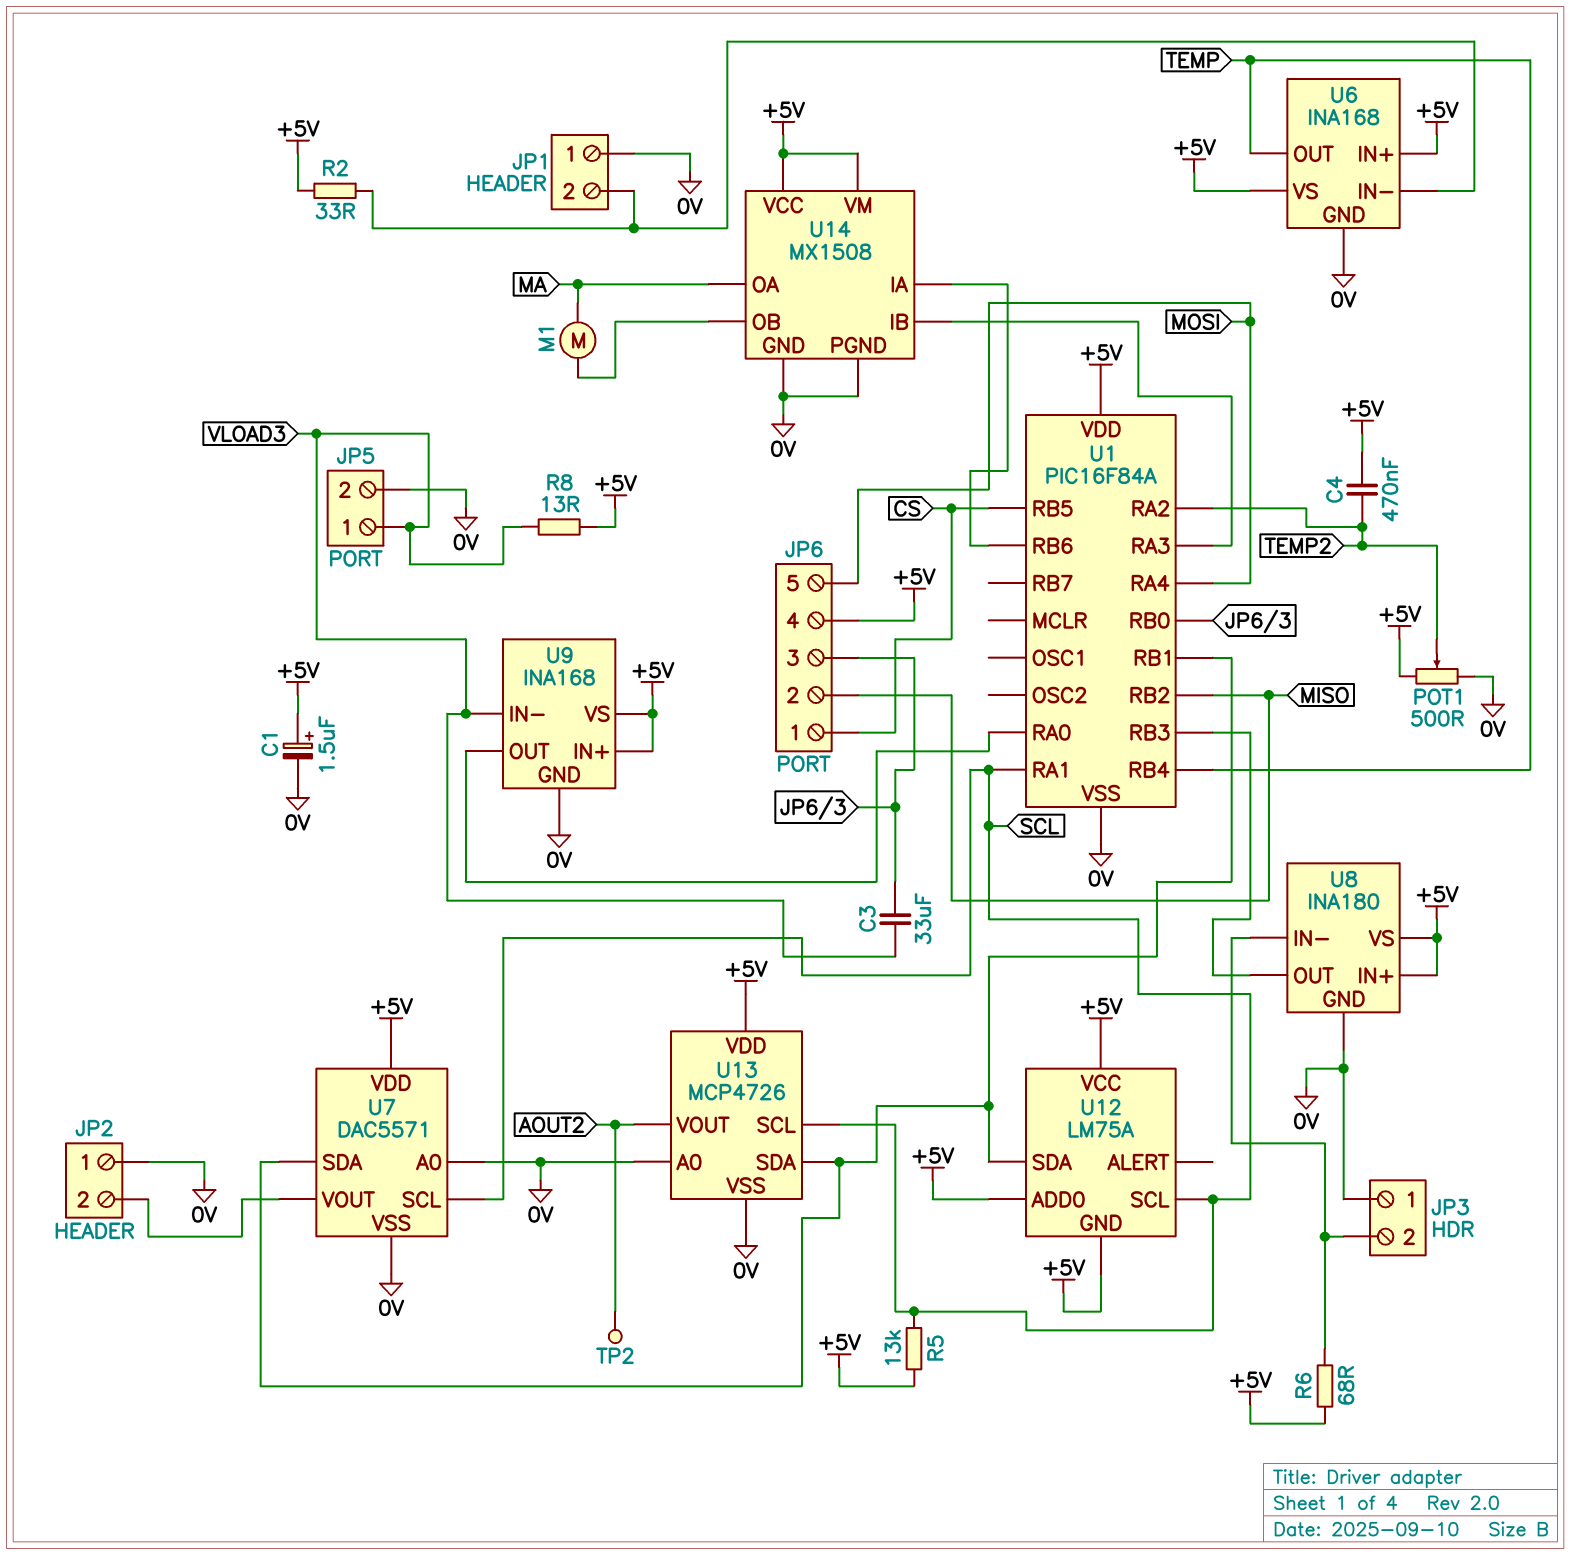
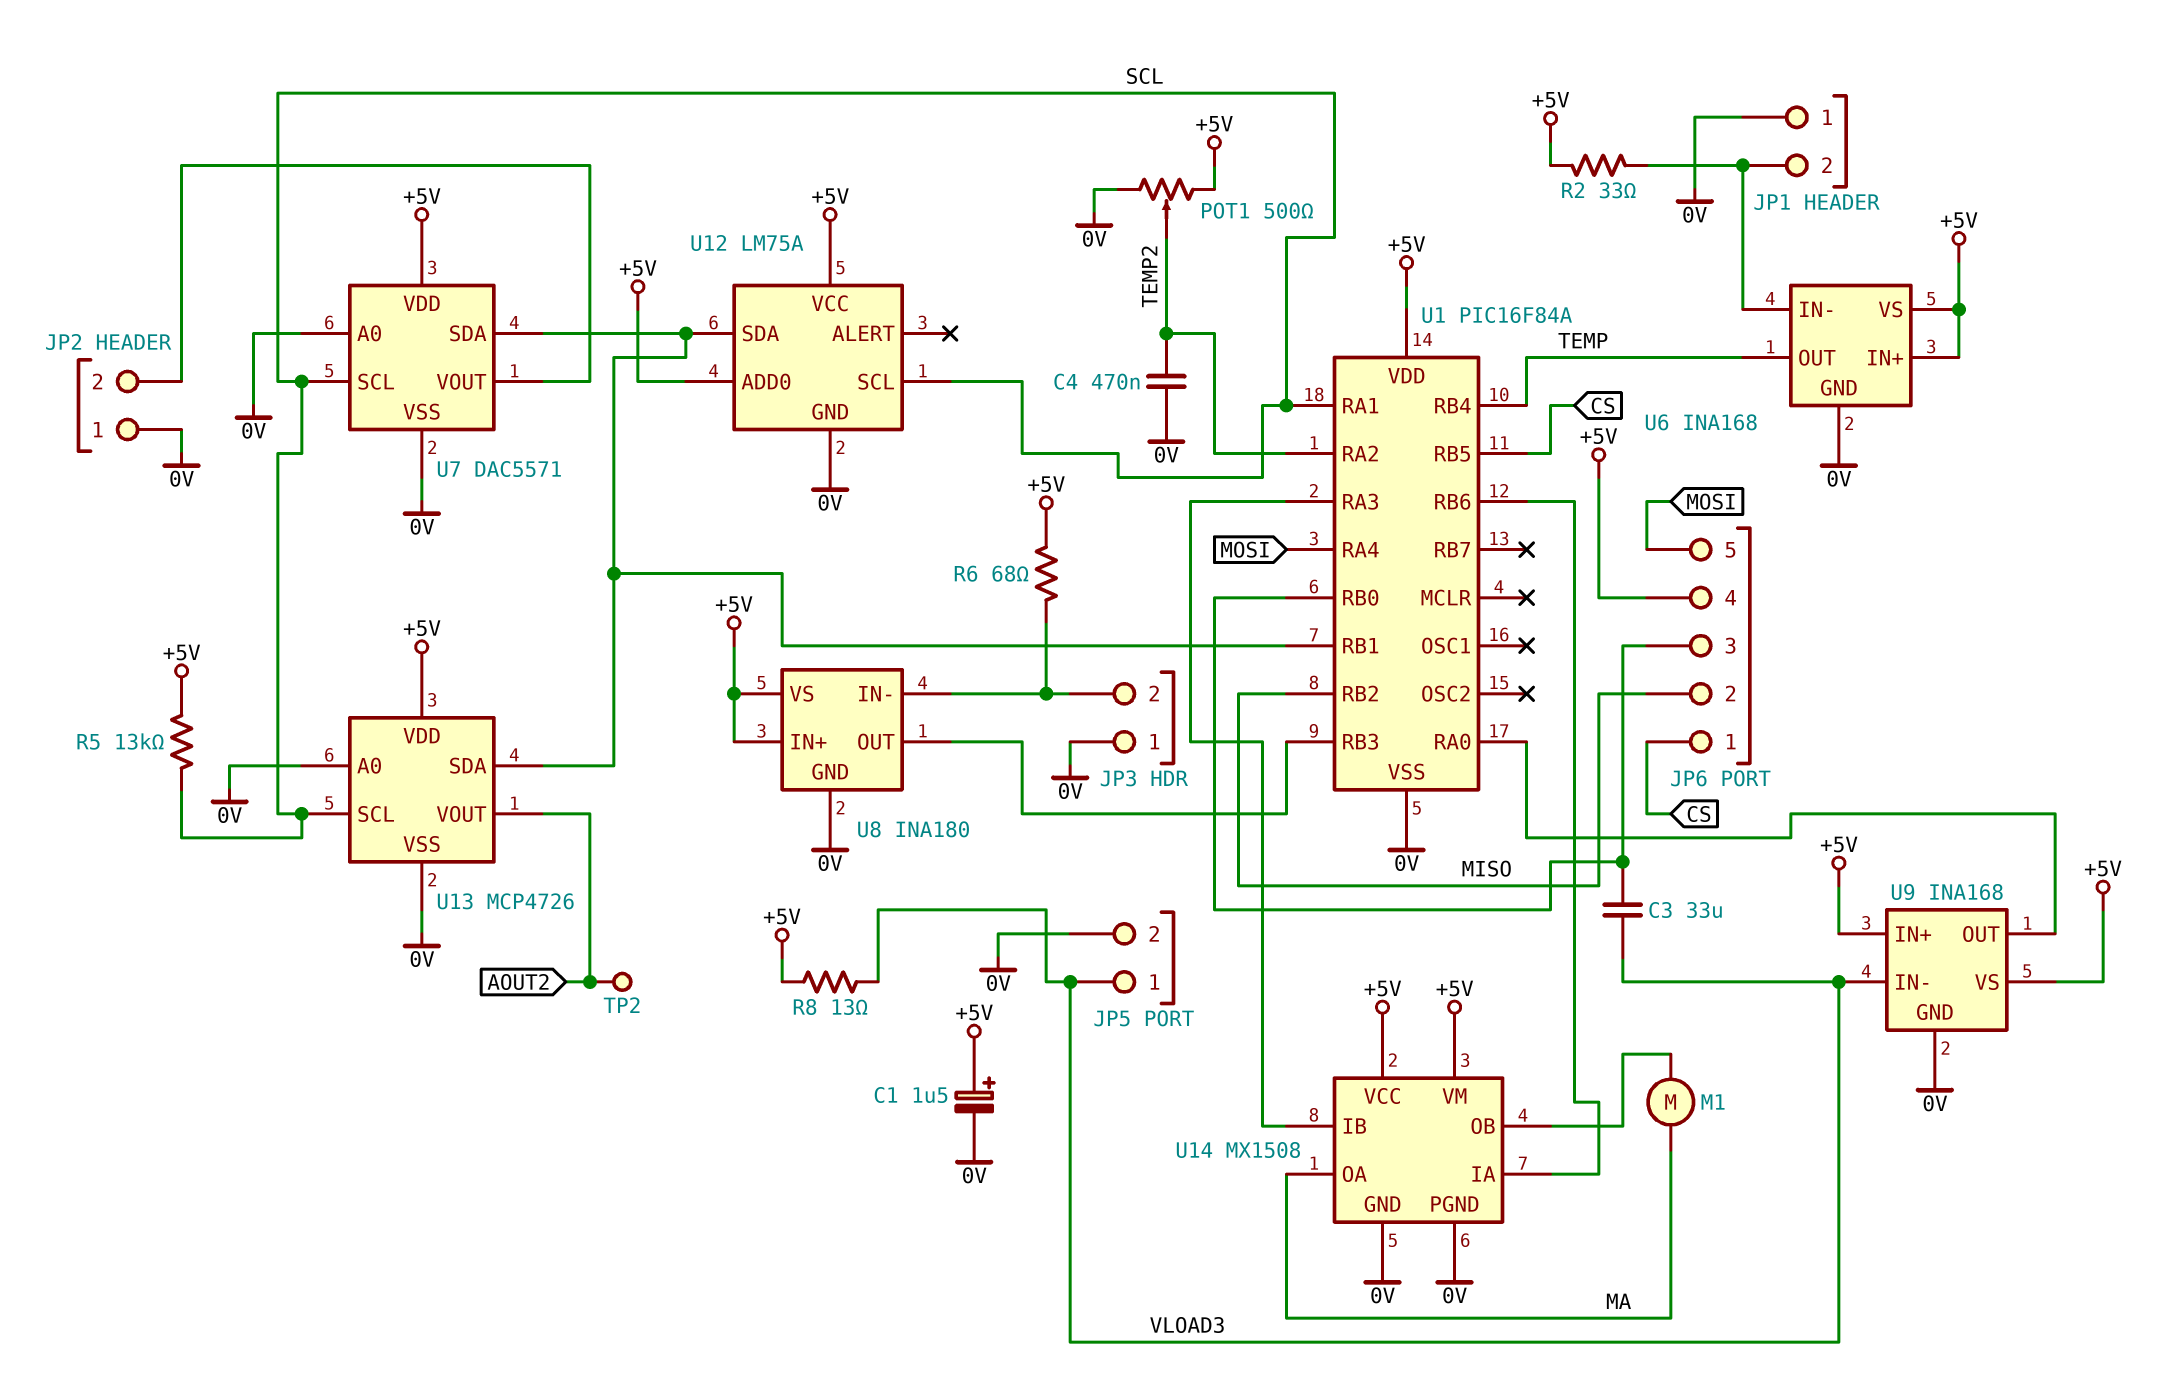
C4: 470nF (+5V, TEMP2) -> 470nF (0V, TEMP2)
U12 pin GND: +5V -> 0V

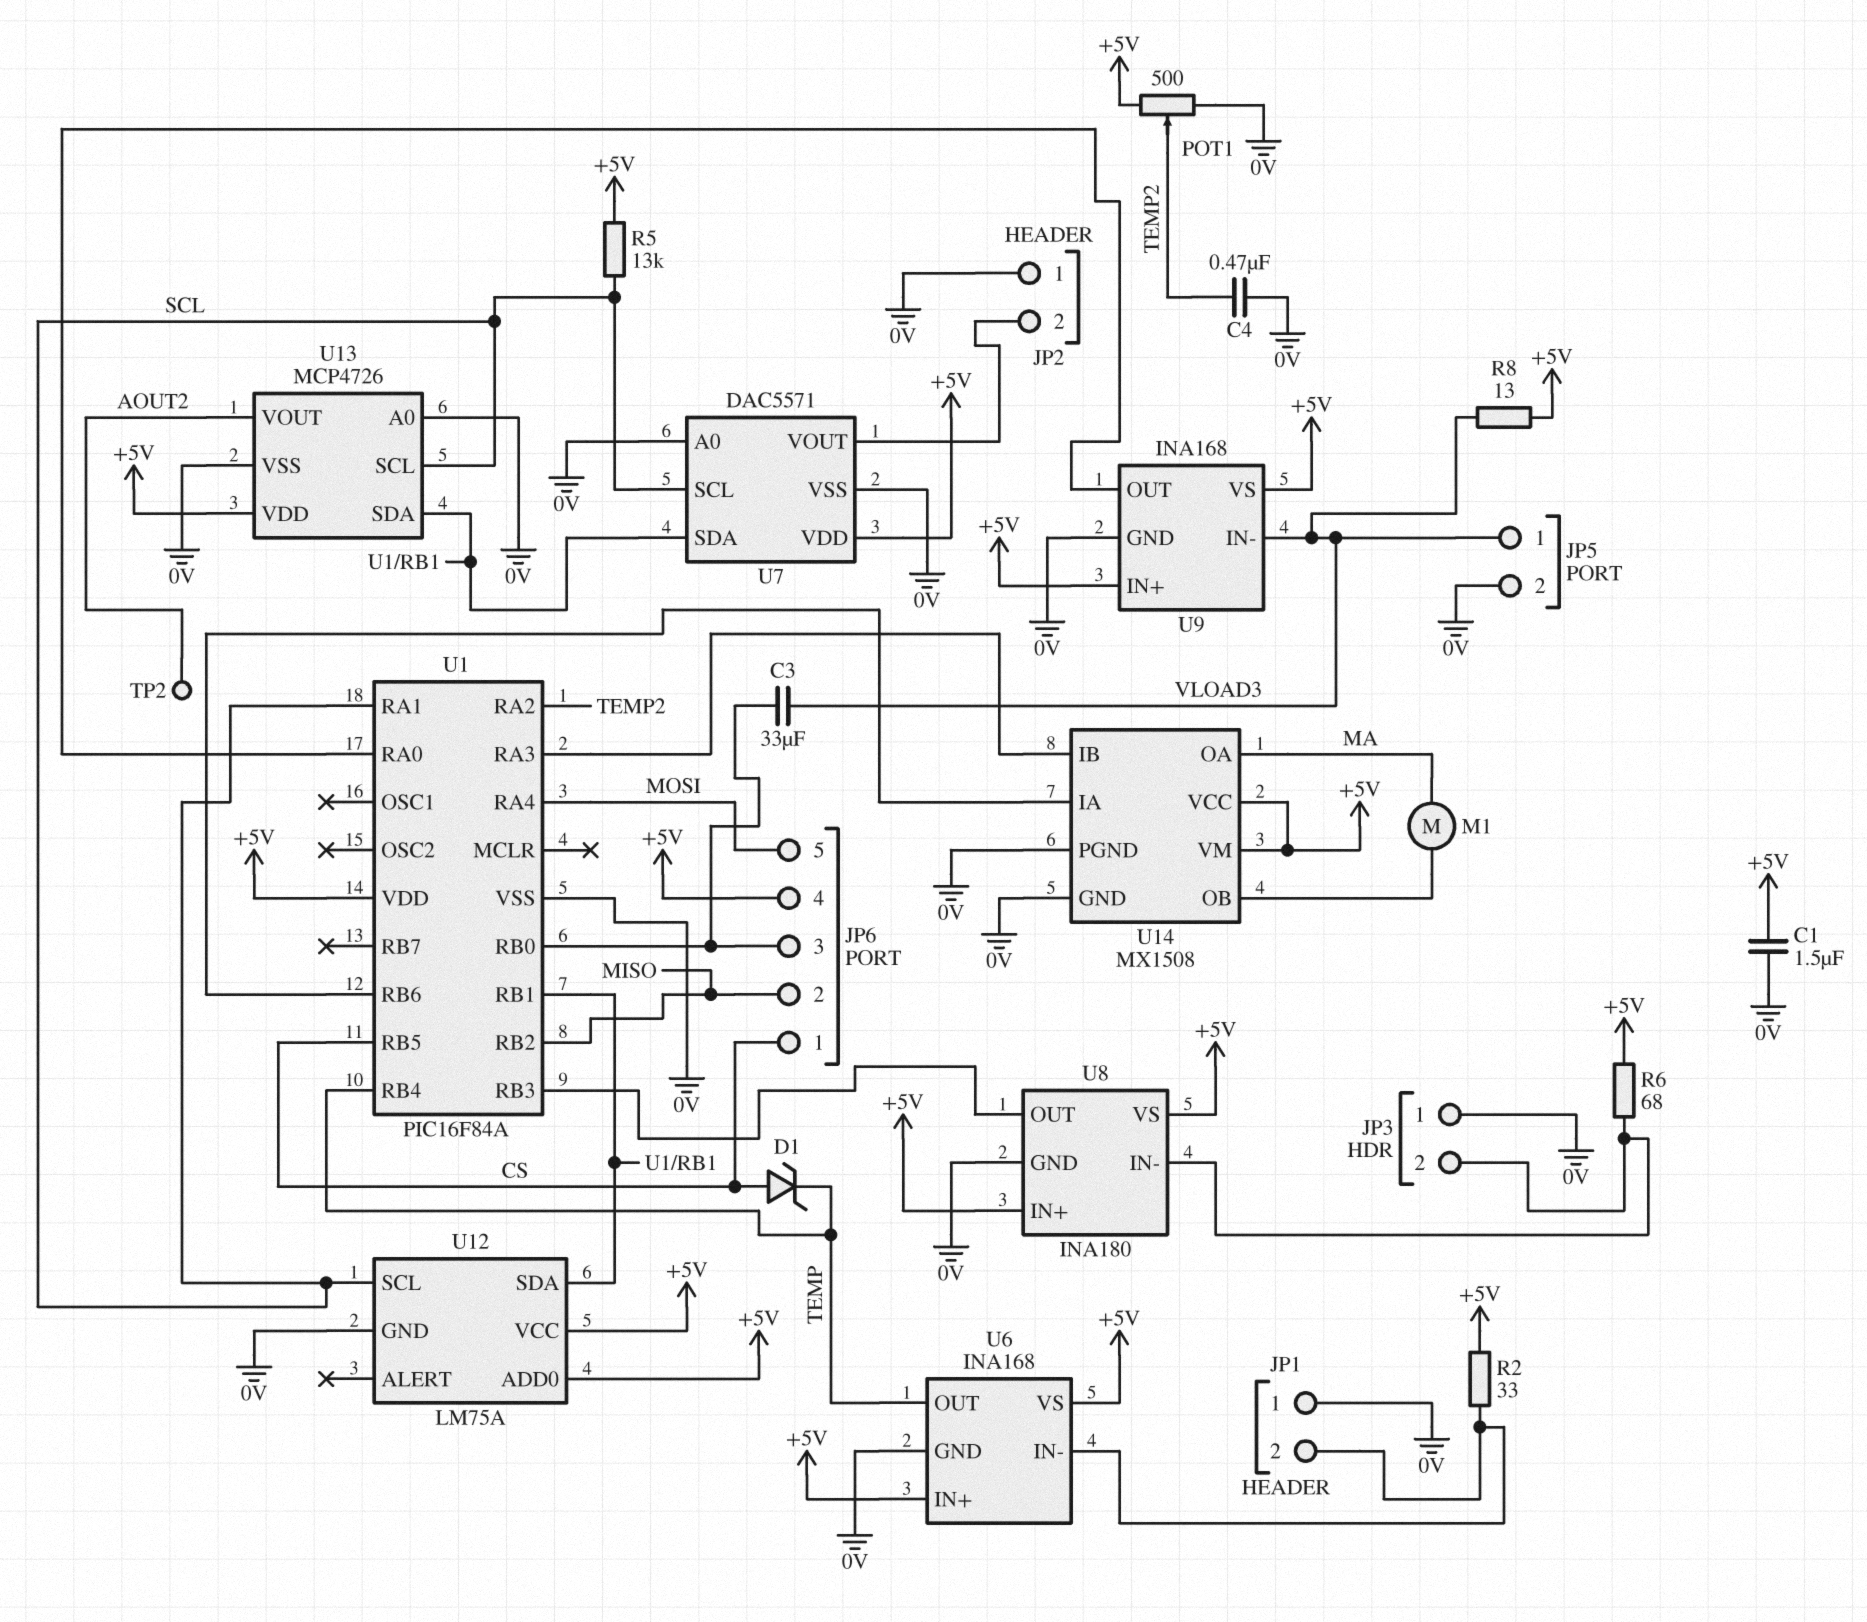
C1: 1.5uF (plus +5V, minus 0V) -> 1.5uF (+5V, 0V)
D1: none -> zener (A CS, K TEMP)

